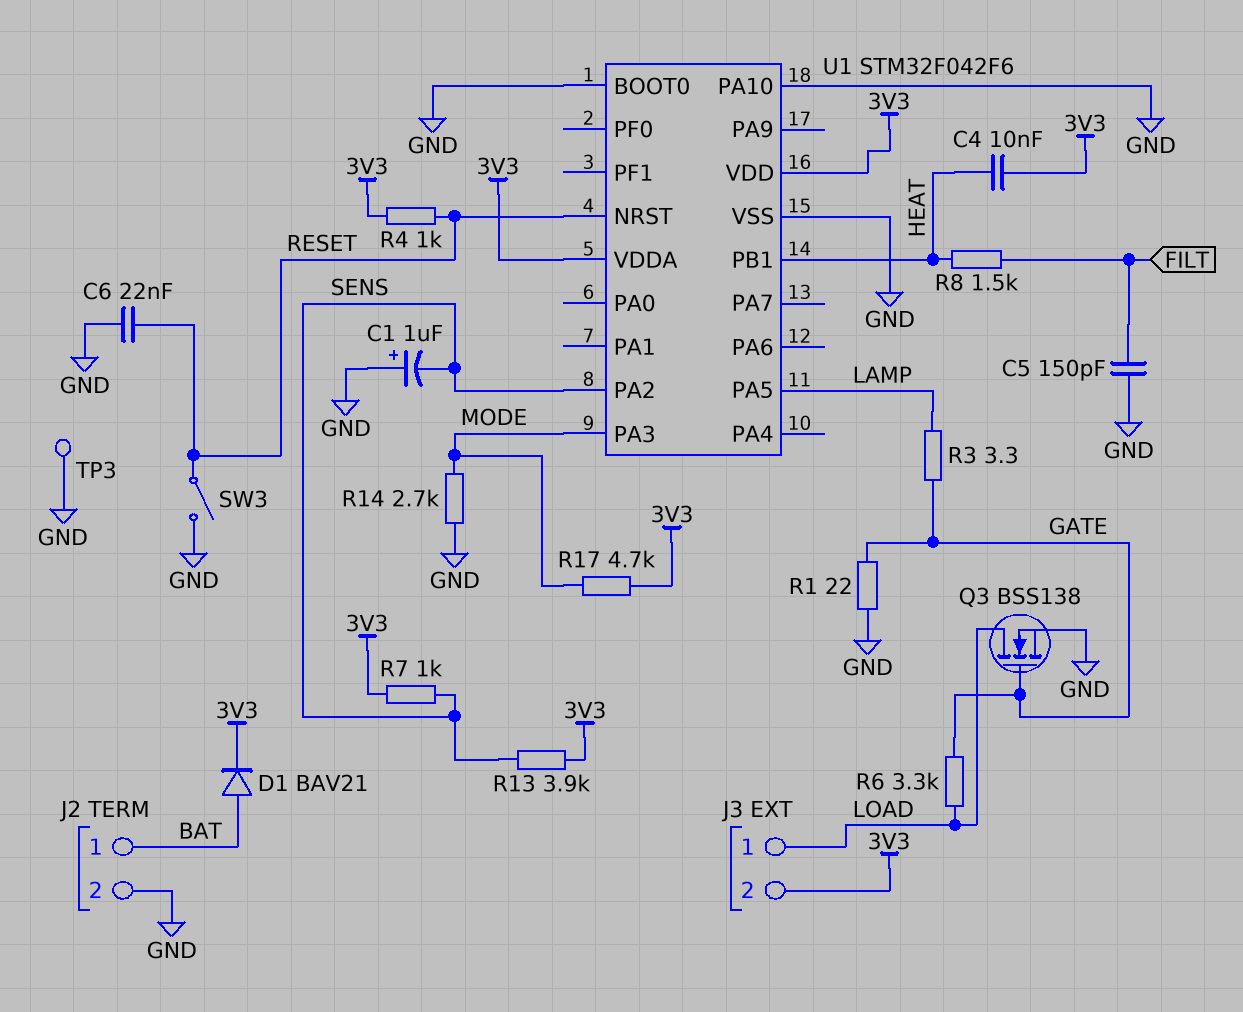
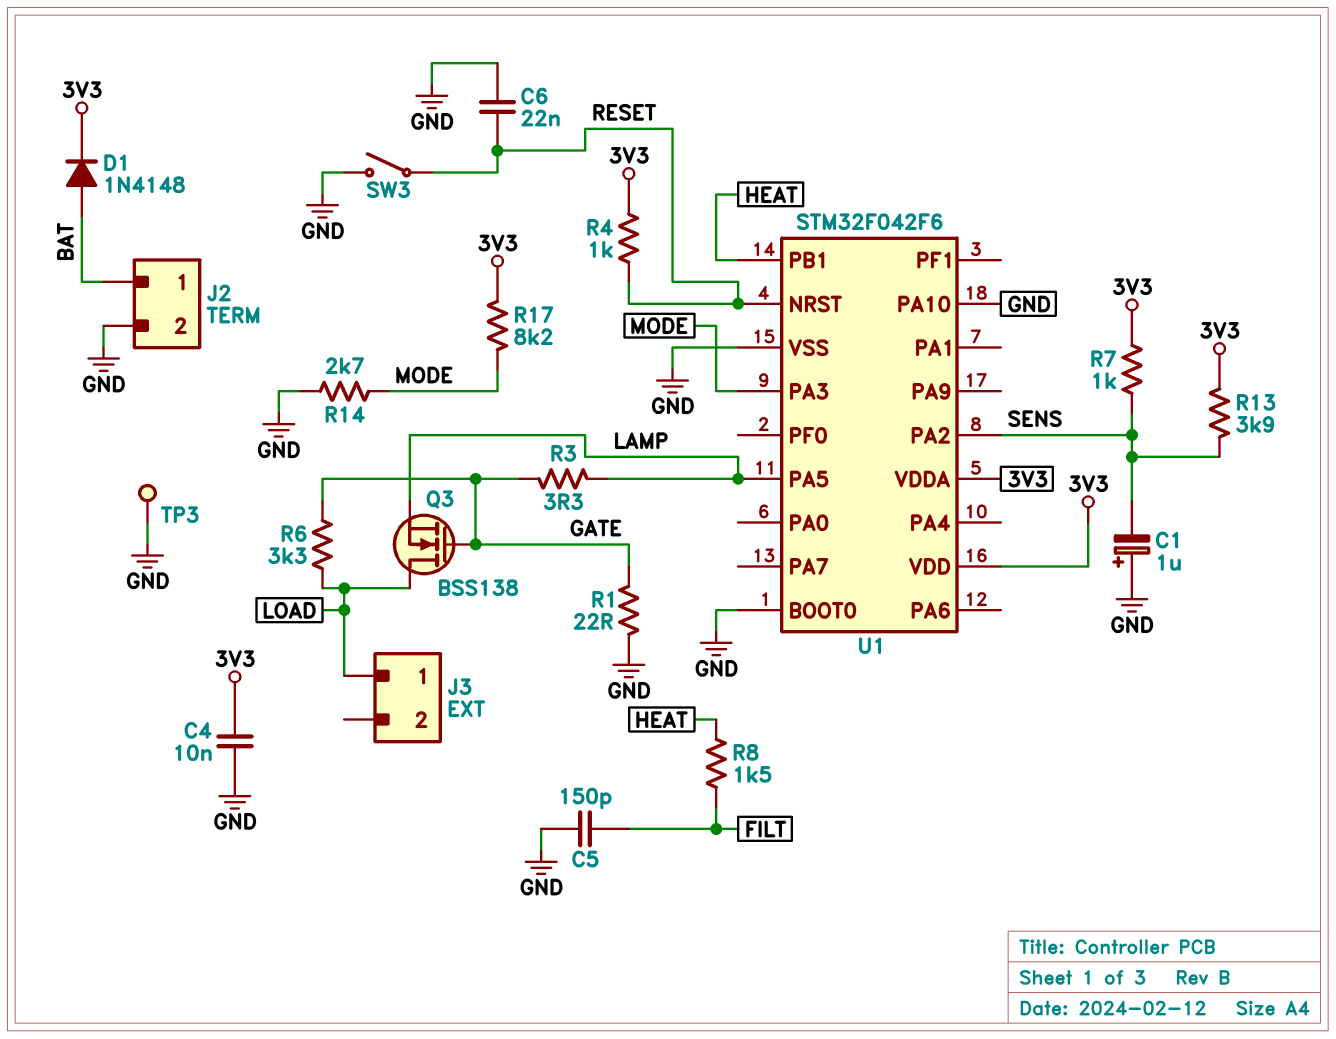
C4: 10nF (3V3, HEAT) -> 10nF (3V3, GND)
D1: diode BAV21 (A BAT, K 3V3) -> diode 1N4148 (A BAT, K 3V3)
J3 pin 2: 3V3 -> none
Q3: NMOS BSS138 (G GATE, D LOAD, S GND) -> NMOS BSS138 (G GATE, D LOAD, S LAMP)
R17: 4.7k (3V3, MODE) -> 8.2k (3V3, MODE)

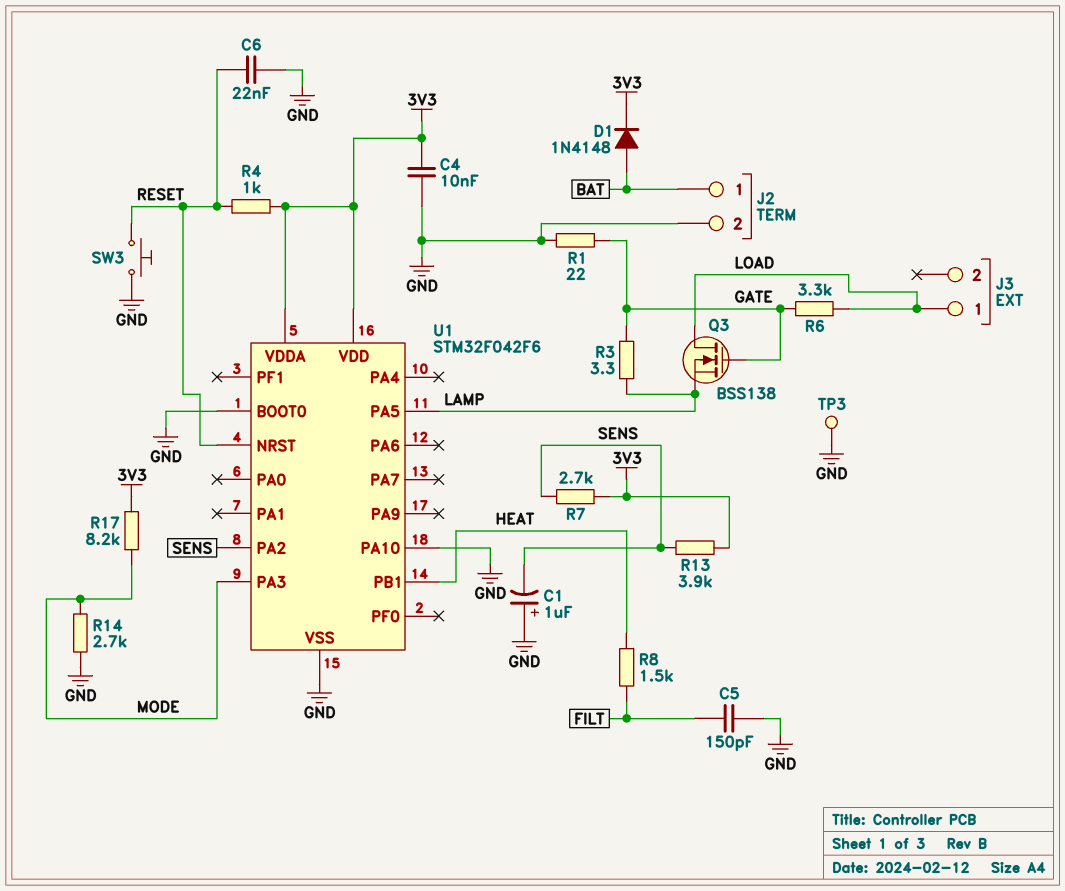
R7: 1k (3V3, SENS) -> 2.7k (3V3, SENS)
SW3: switch (GND, RESET) -> button (GND, RESET)

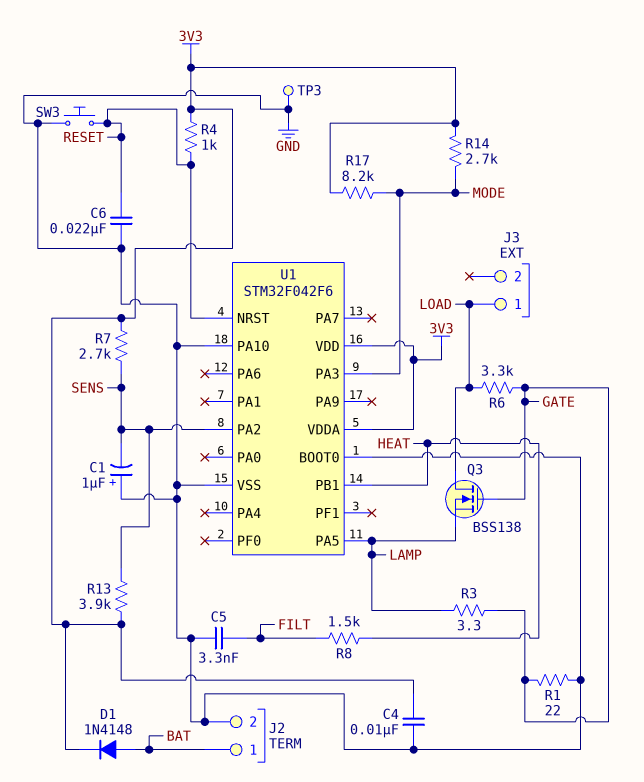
C5: 150pF (FILT, GND) -> 3.3nF (FILT, GND)
R14: 2.7k (GND, MODE) -> 2.7k (3V3, MODE)

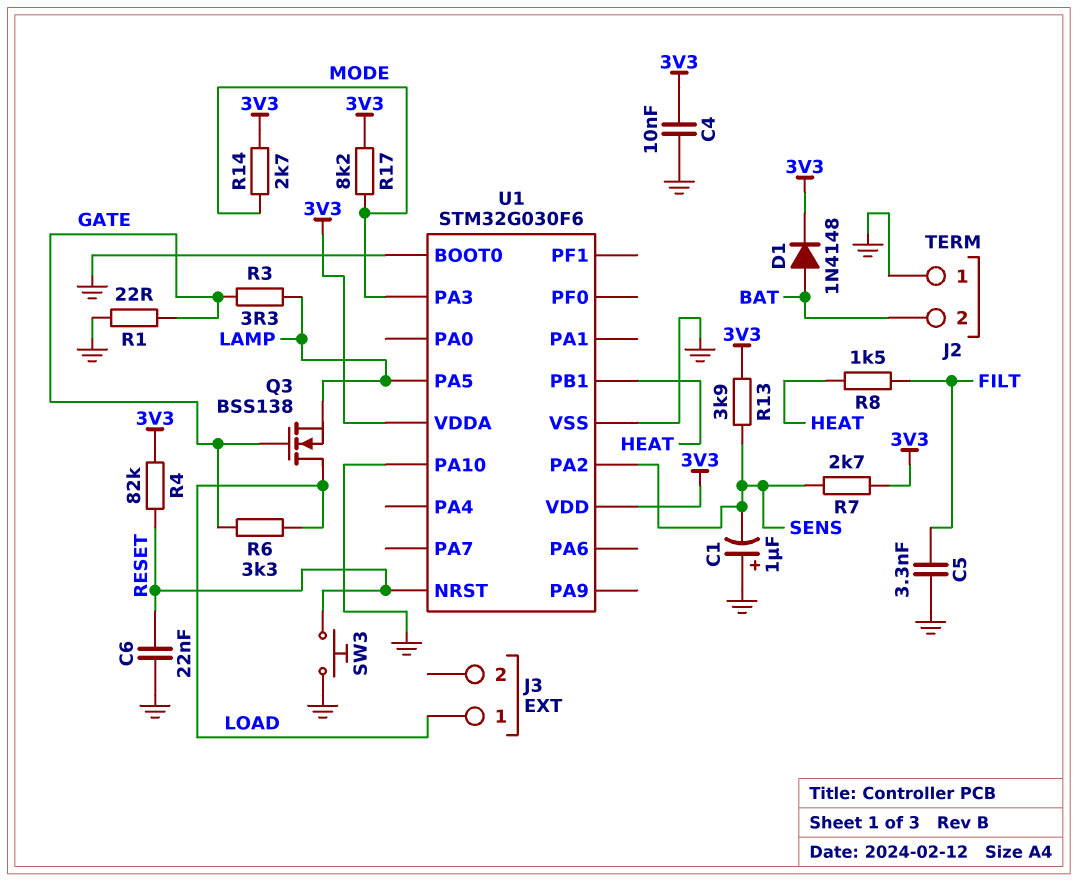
J2 pin 1: BAT -> GND
J2 pin 2: GND -> BAT
R4: 1k (3V3, RESET) -> 82k (3V3, RESET)
TP3: test point (GND) -> none
U1: STM32F042F6 -> STM32G030F6

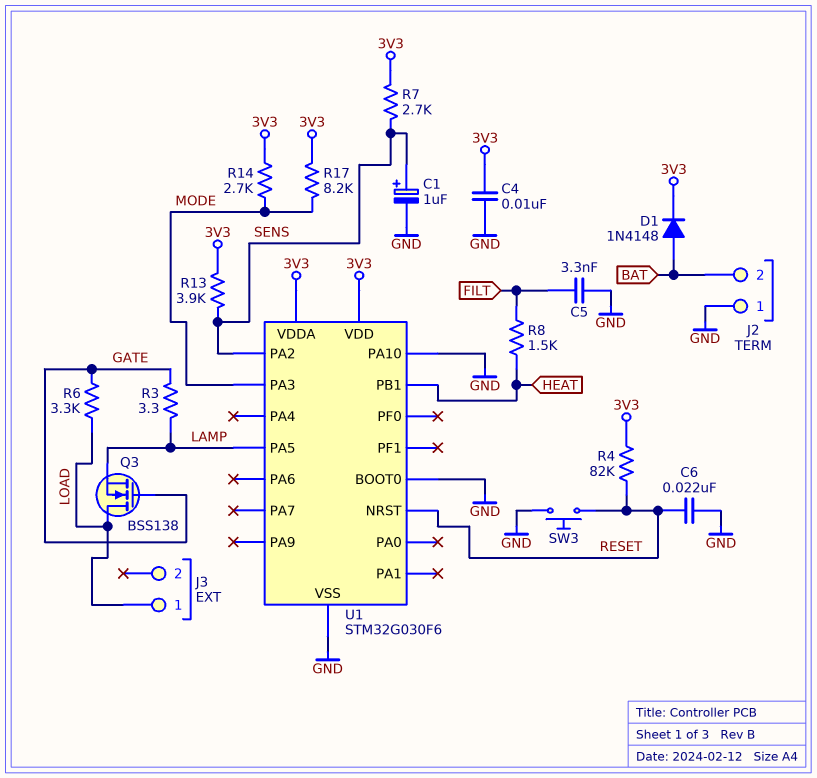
C1: 1uF (plus GND, minus SENS) -> 1uF (plus SENS, minus GND)
R1: 22 (GATE, GND) -> none

